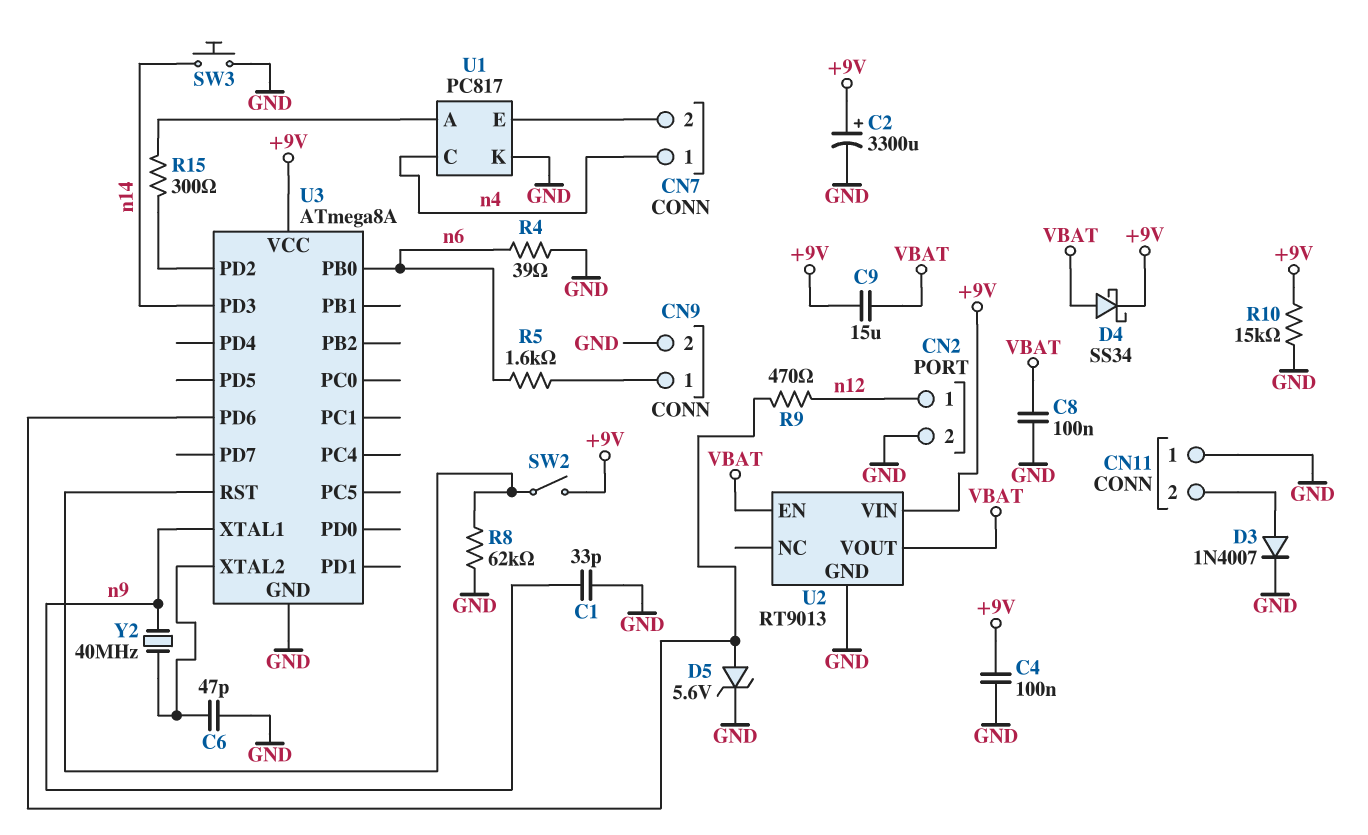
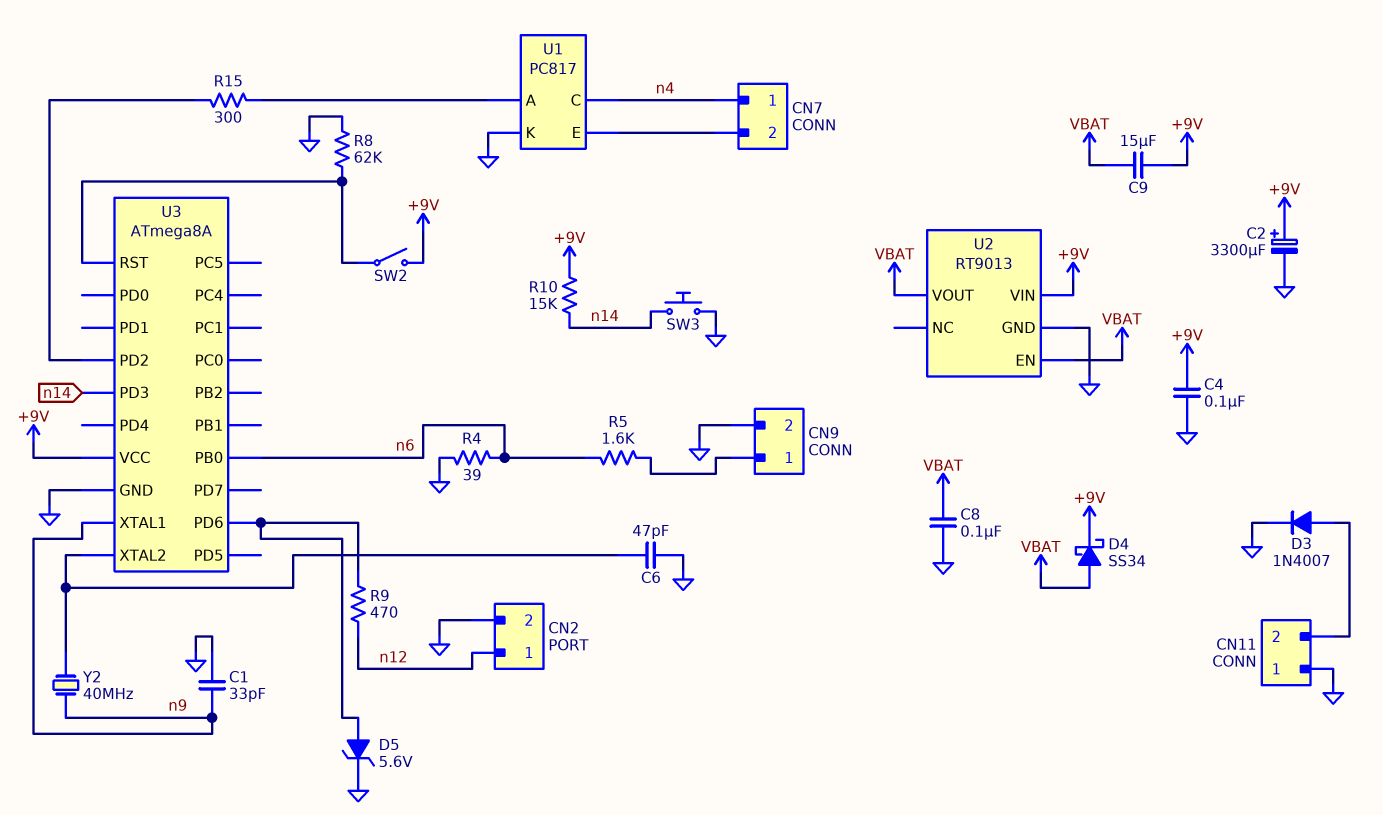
R10: 15k (+9V, GND) -> 15k (+9V, n14)

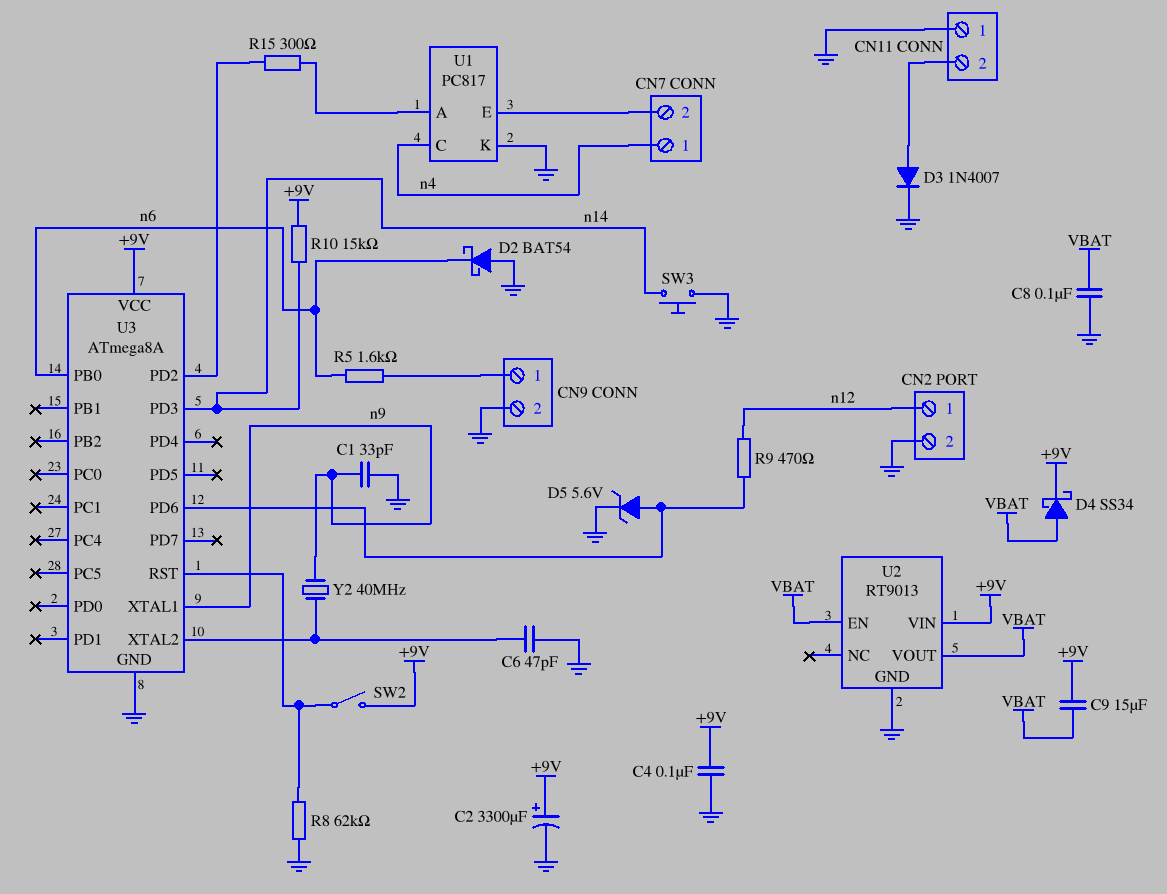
D2: none -> schottky BAT54 (A GND, K n6)
R4: 39 (GND, n6) -> none

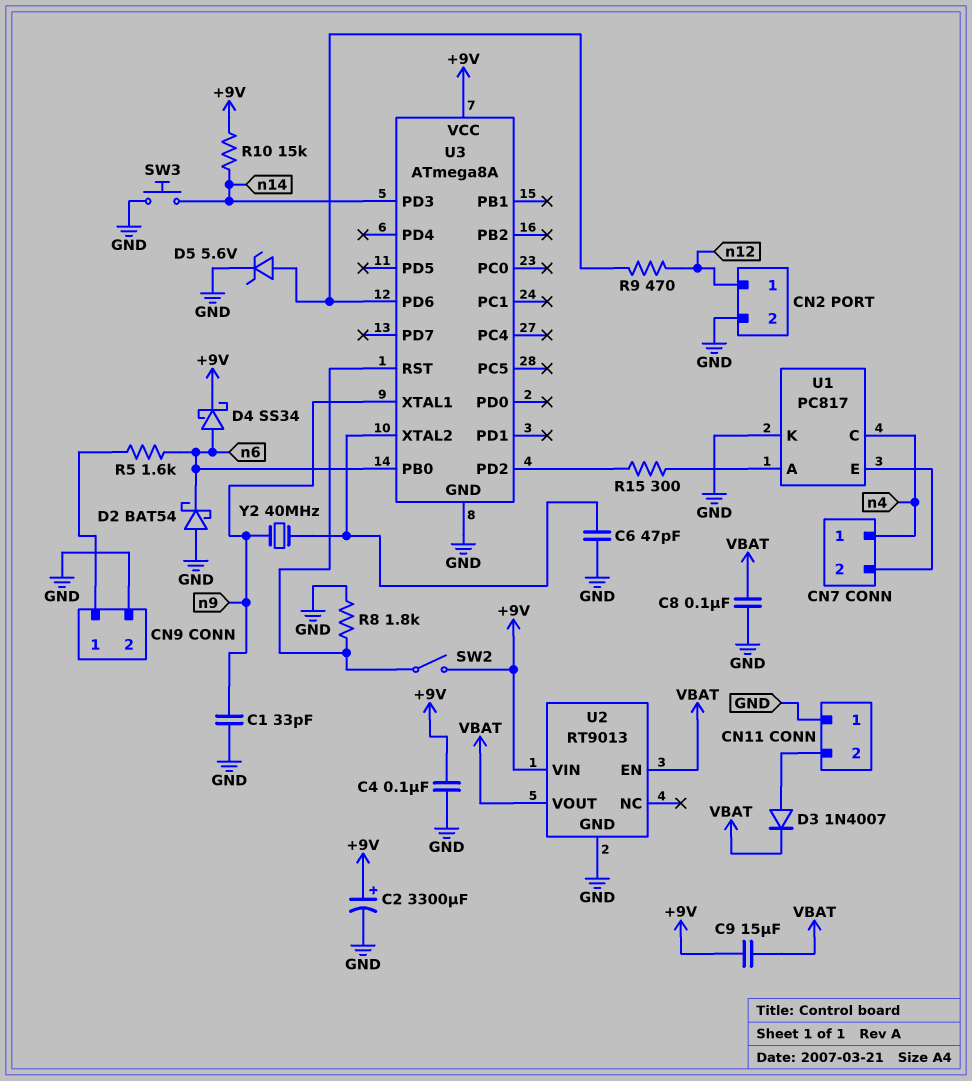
D3: diode 1N4007 (A CN11/2, K GND) -> diode 1N4007 (A CN11/2, K VBAT)
D4: schottky SS34 (A VBAT, K +9V) -> schottky SS34 (A n6, K +9V)
R8: 62k (GND, U3/RST) -> 1.8k (GND, U3/RST)

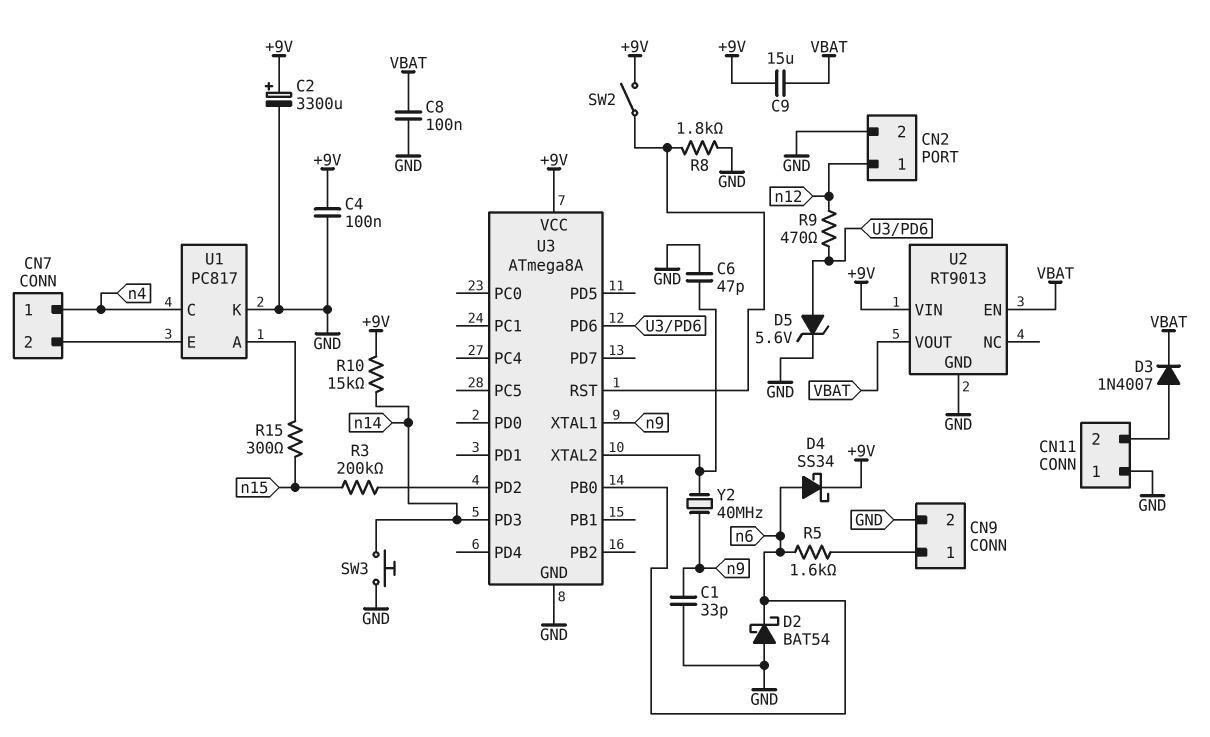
R3: none -> 200k (U3/PD2, n15)
R15: 300 (U1/A, U3/PD2) -> 300 (U1/A, n15)

